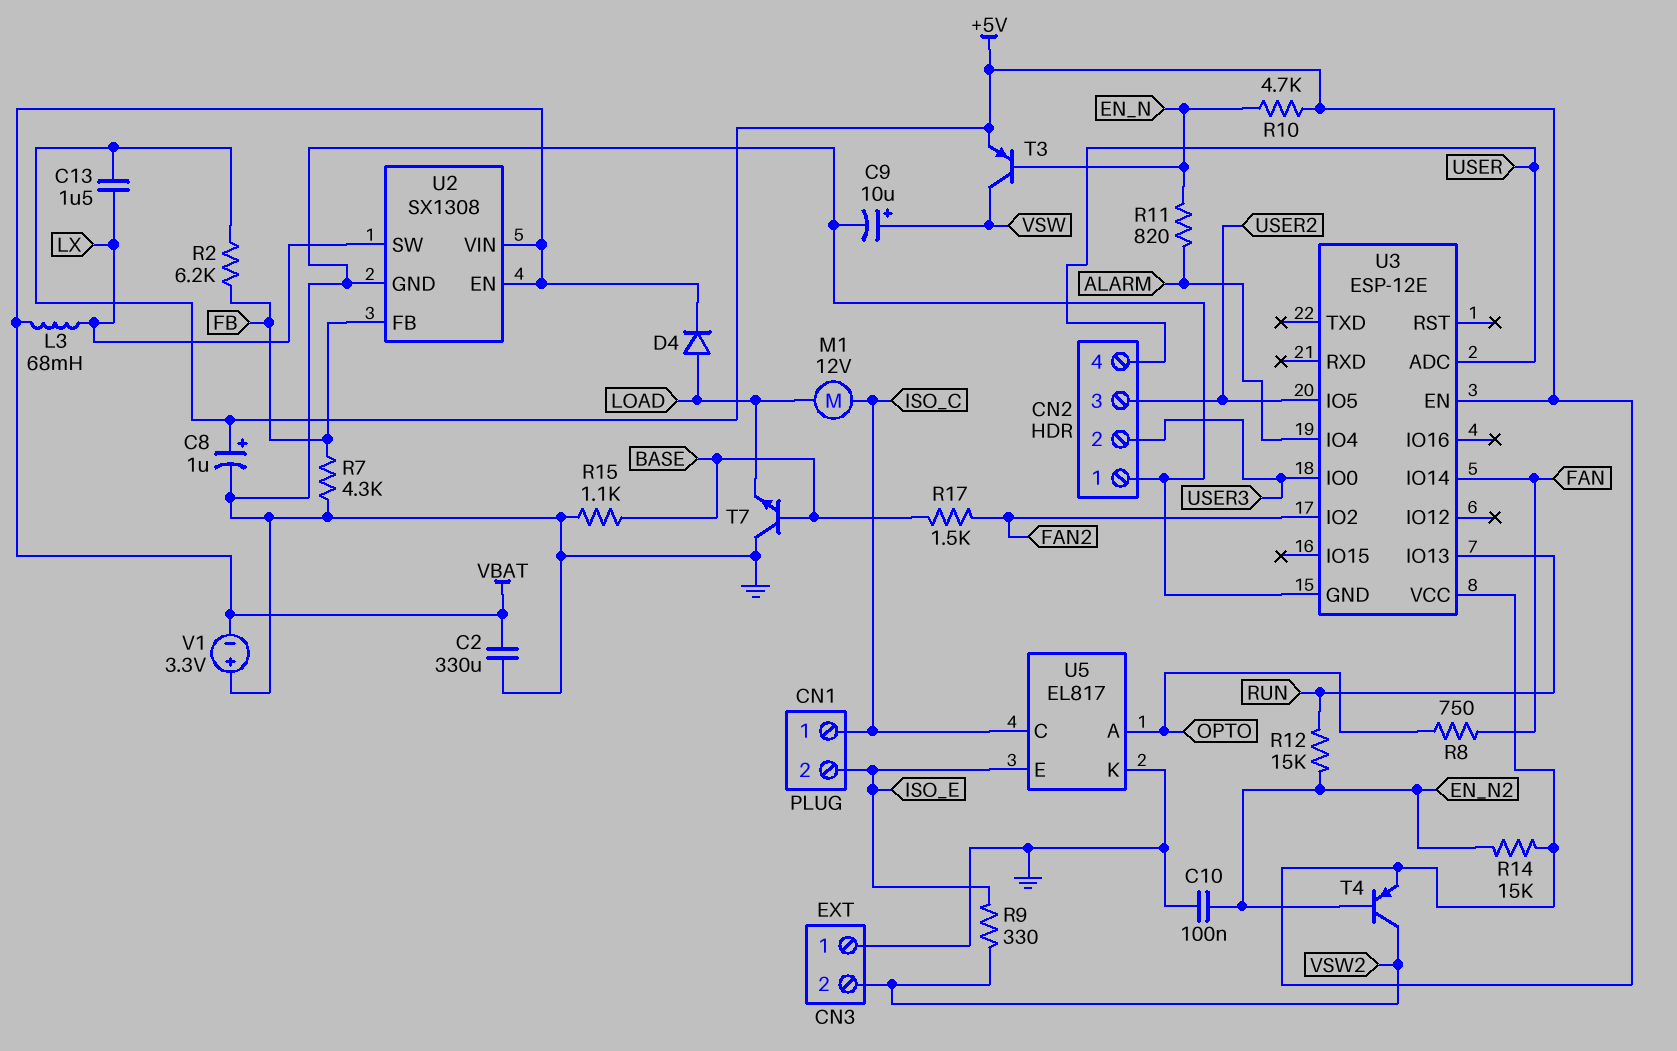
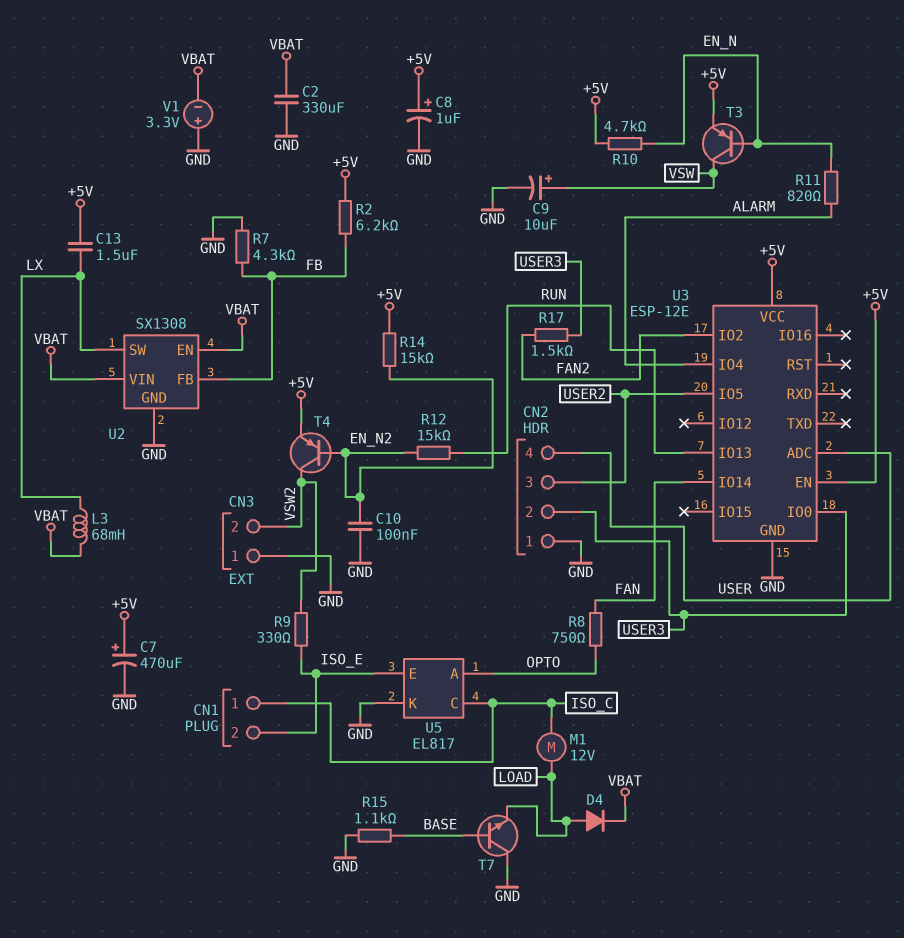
C7: none -> 470uF (plus +5V, minus GND)
R17: 1.5k (BASE, FAN2) -> 1.5k (FAN2, USER3)

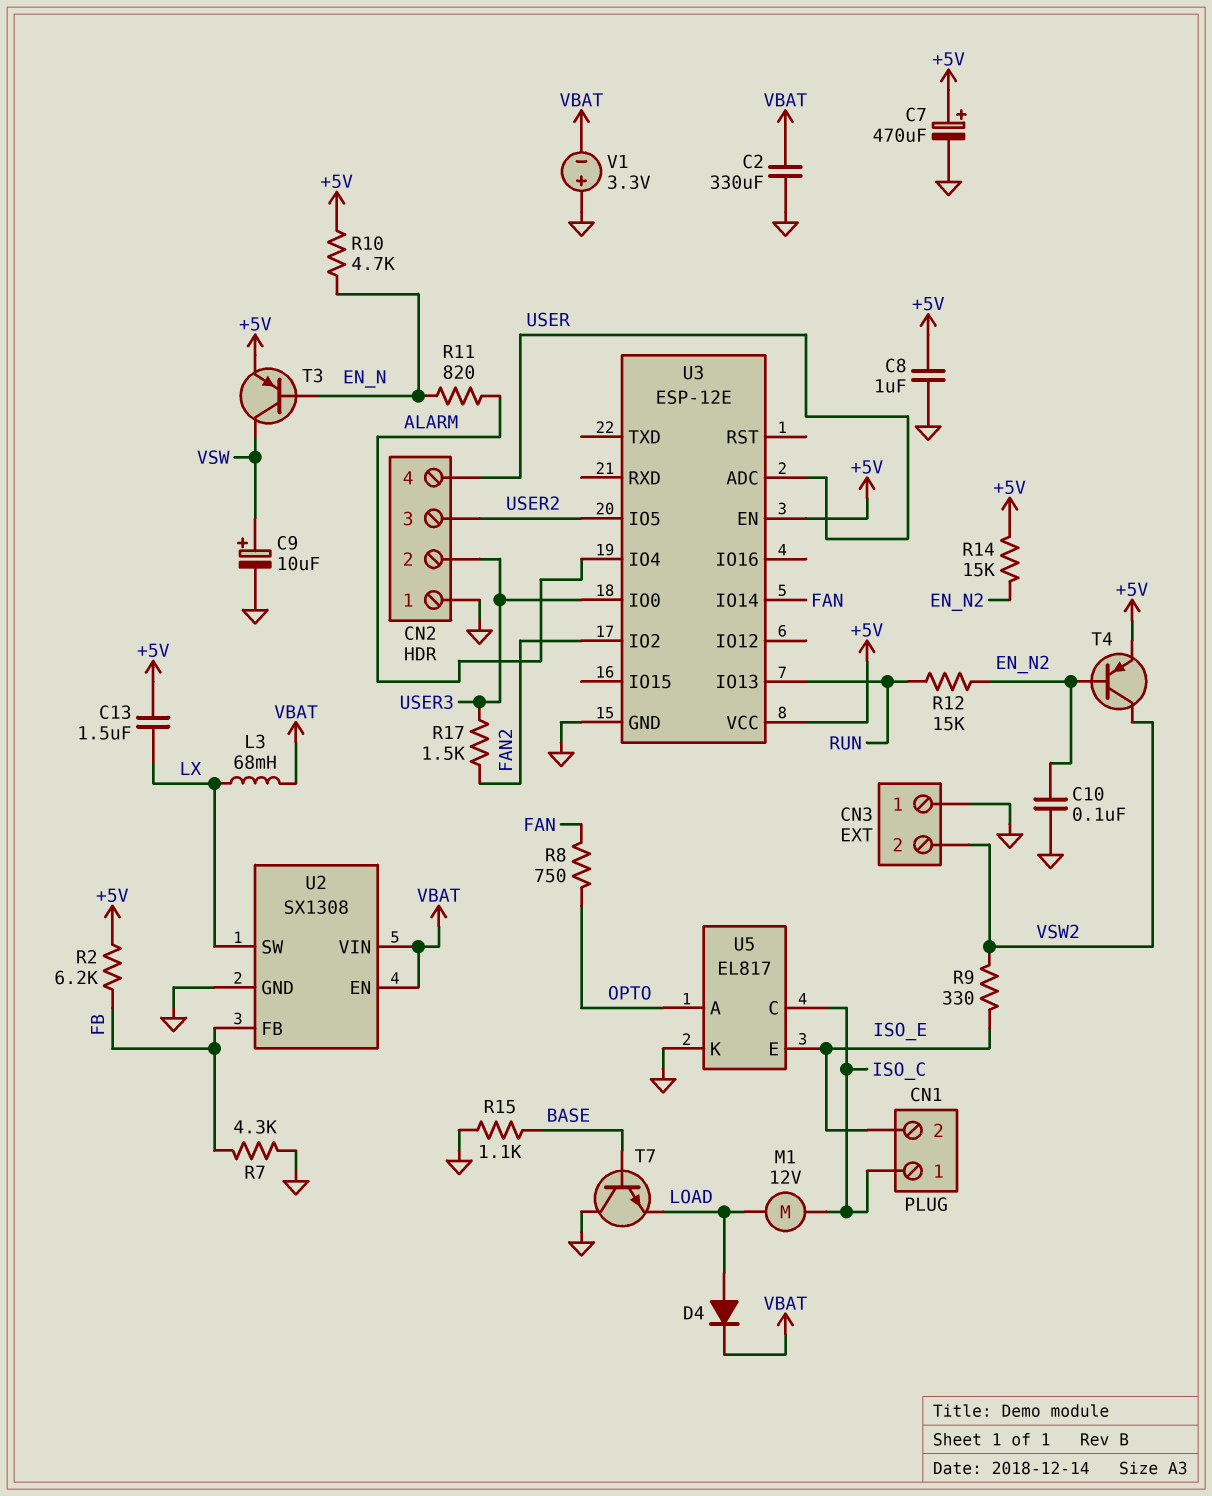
C8: 1uF (plus +5V, minus GND) -> 1uF (+5V, GND)

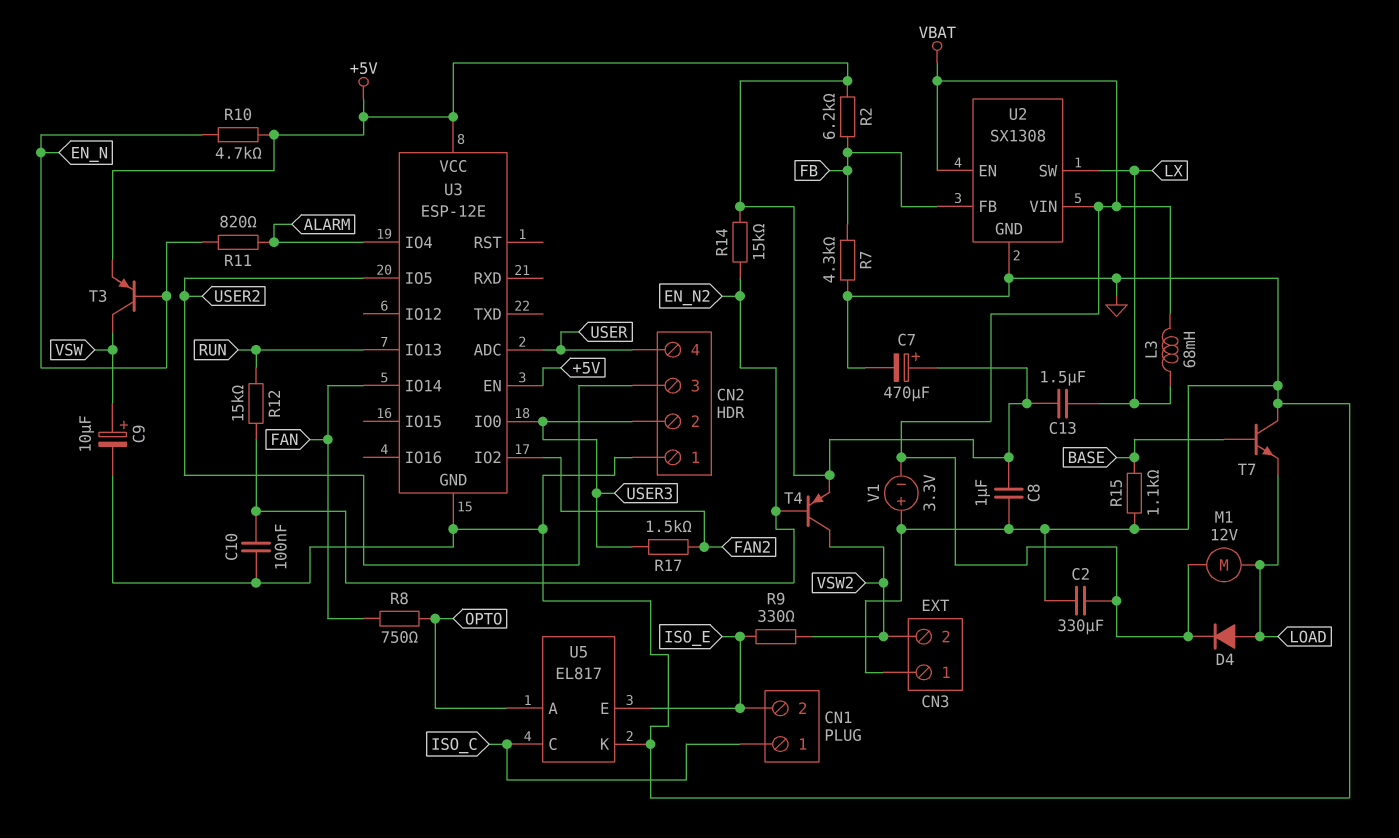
M1: motor 12V (ISO_C, LOAD) -> motor 12V (LOAD, VBAT)

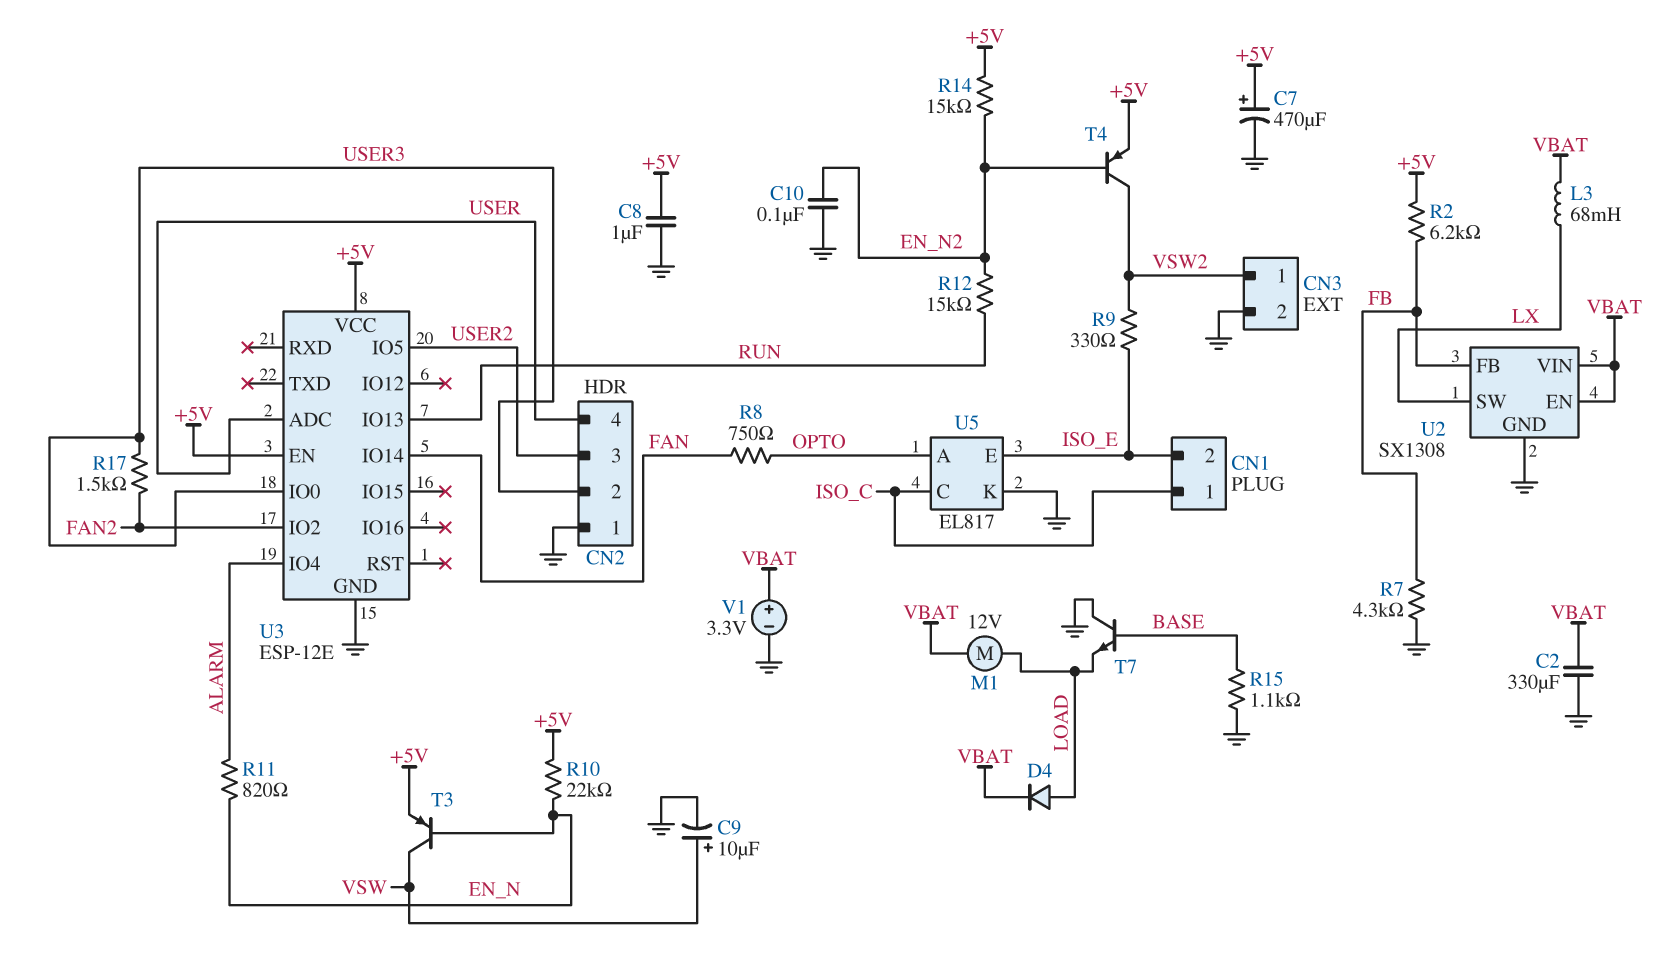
C13: 1.5uF (+5V, LX) -> none
CN3 pin 1: GND -> VSW2
CN3 pin 2: VSW2 -> GND
R10: 4.7k (+5V, EN_N) -> 22k (+5V, EN_N)
V1: 3.3V (plus GND, minus VBAT) -> 3.3V (plus VBAT, minus GND)

